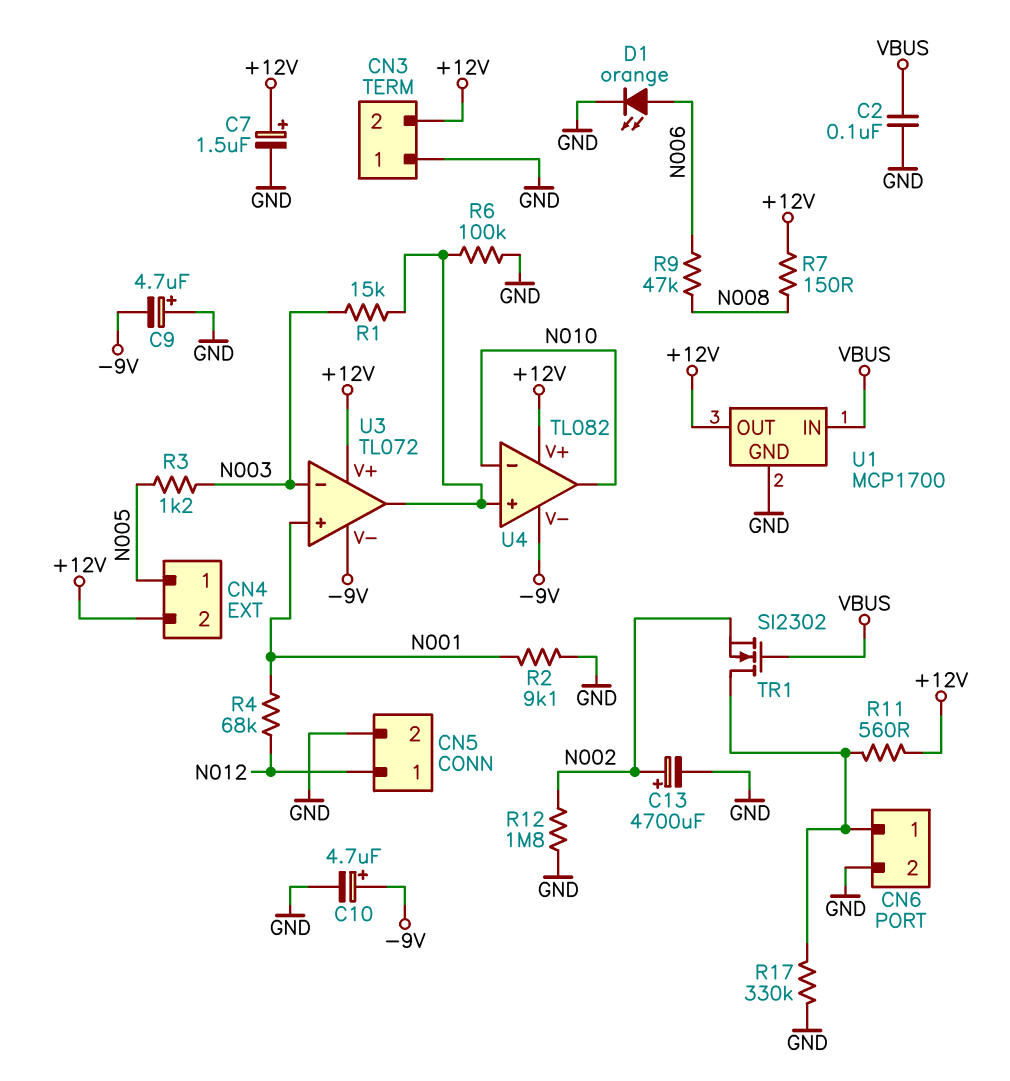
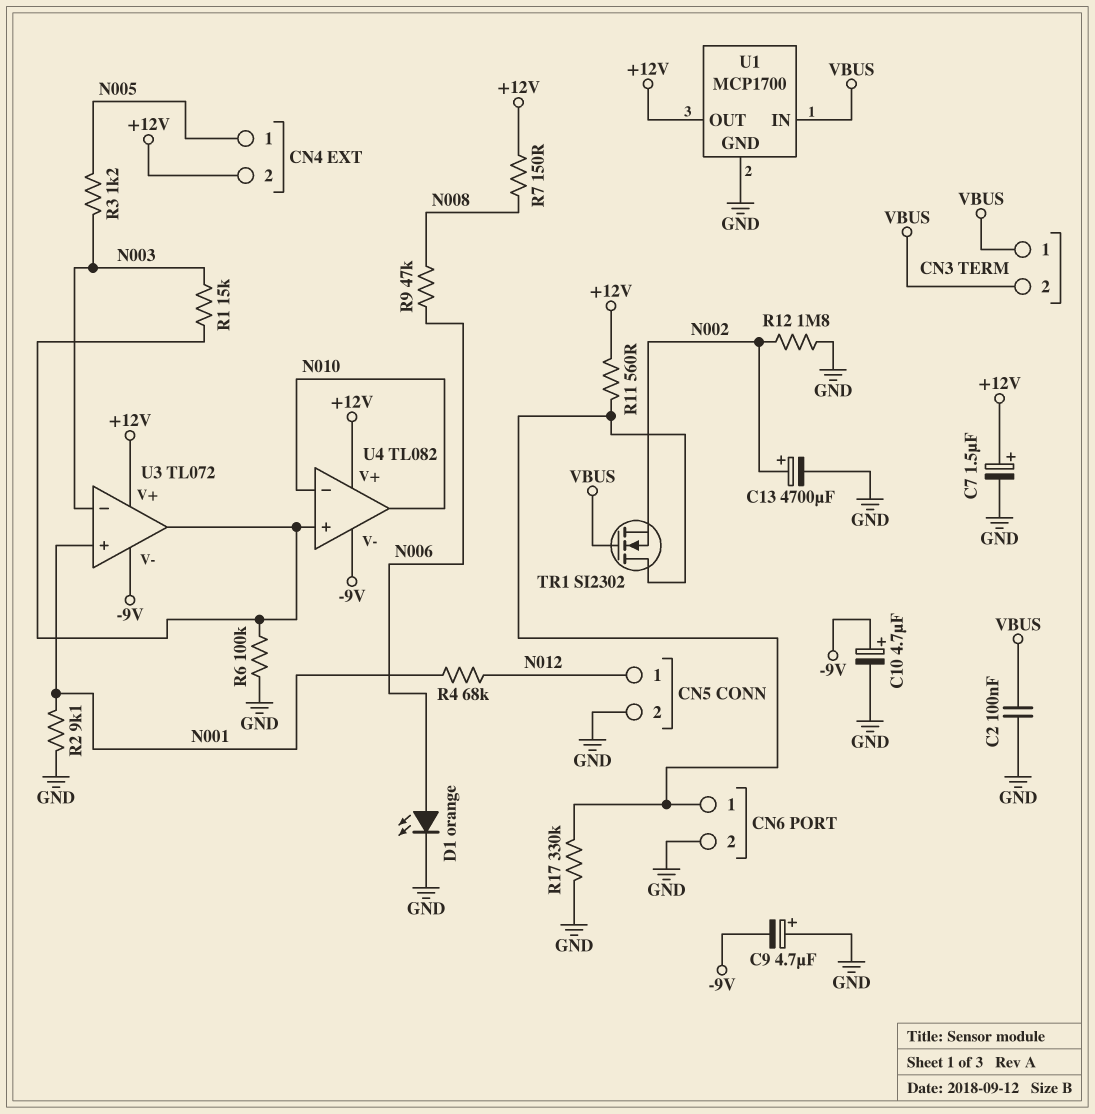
CN3 pin 1: GND -> VBUS
CN3 pin 2: +12V -> VBUS

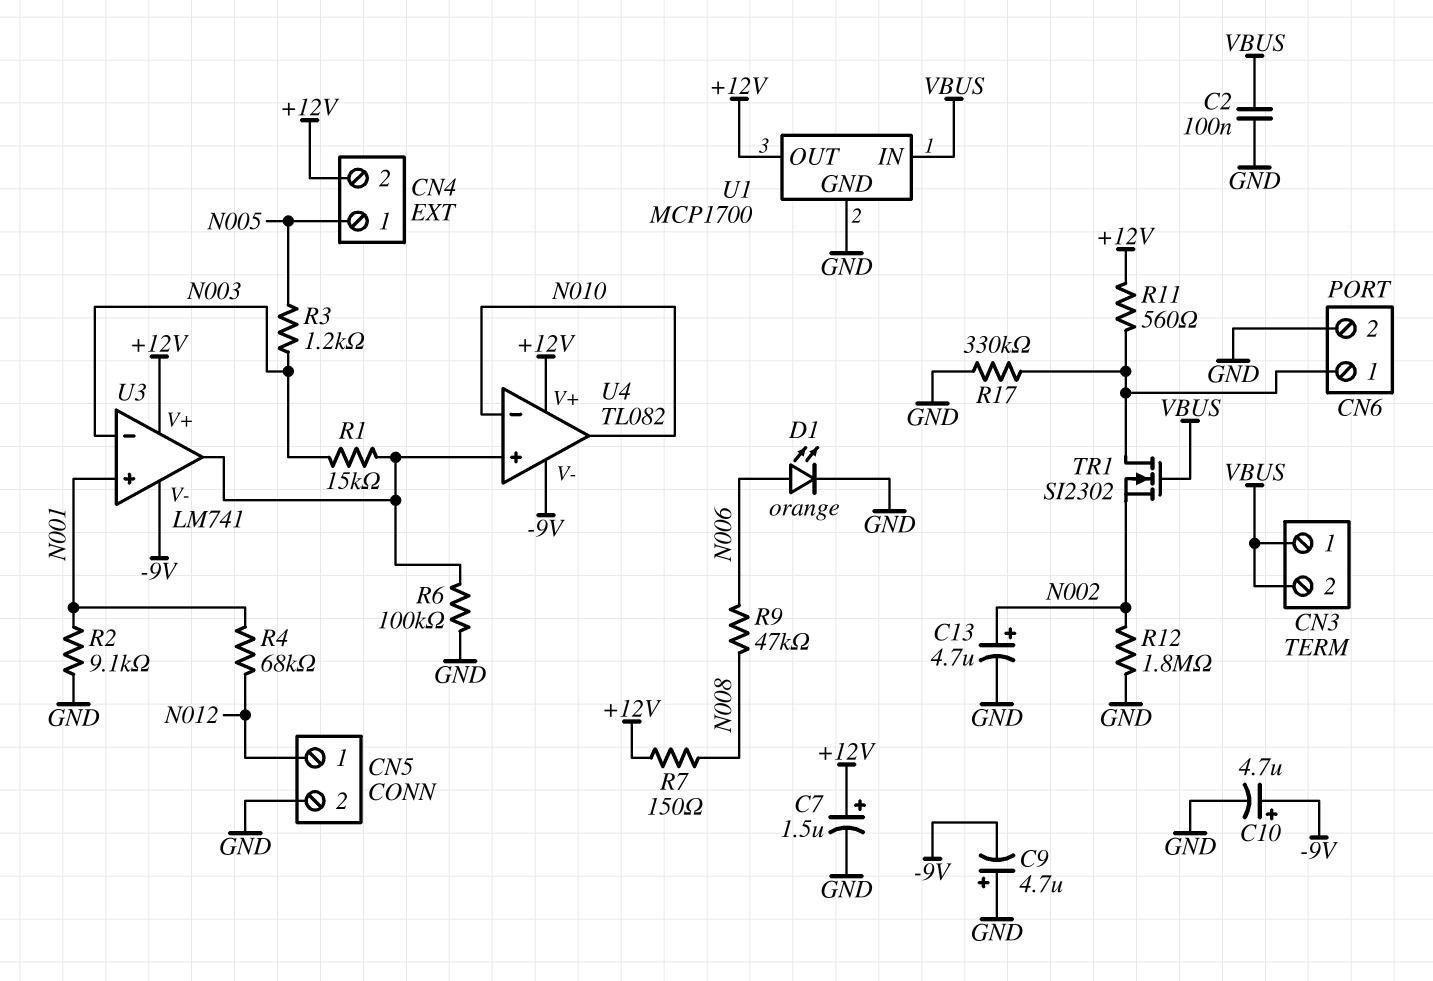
C13: 4700uF (plus N002, minus GND) -> 4.7uF (plus N002, minus GND)
U3: TL072 -> LM741

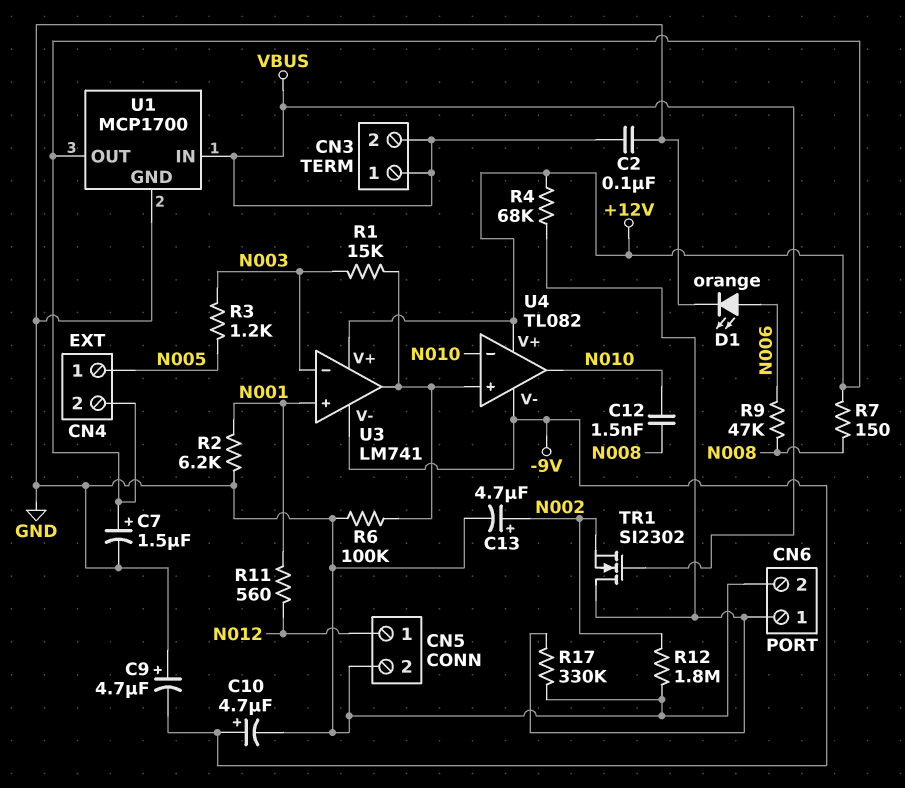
C12: none -> 1.5nF (N008, N010)
R2: 9.1k (GND, N001) -> 6.2k (GND, N001)
R4: 68k (N001, N012) -> 68k (+12V, CN6/1)
R11: 560 (+12V, CN6/1) -> 560 (N001, N012)

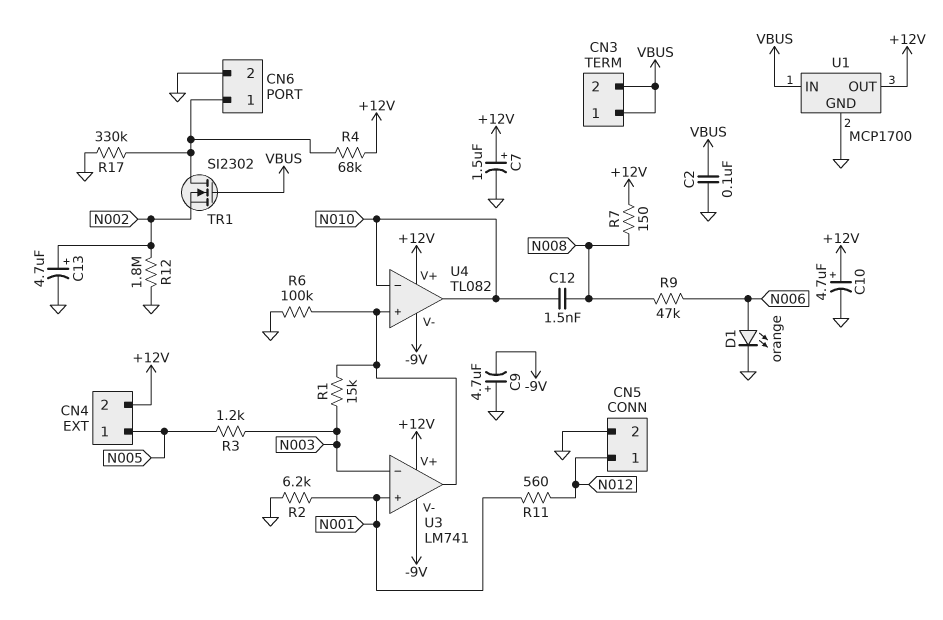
C10: 4.7uF (plus -9V, minus GND) -> 4.7uF (plus +12V, minus GND)

